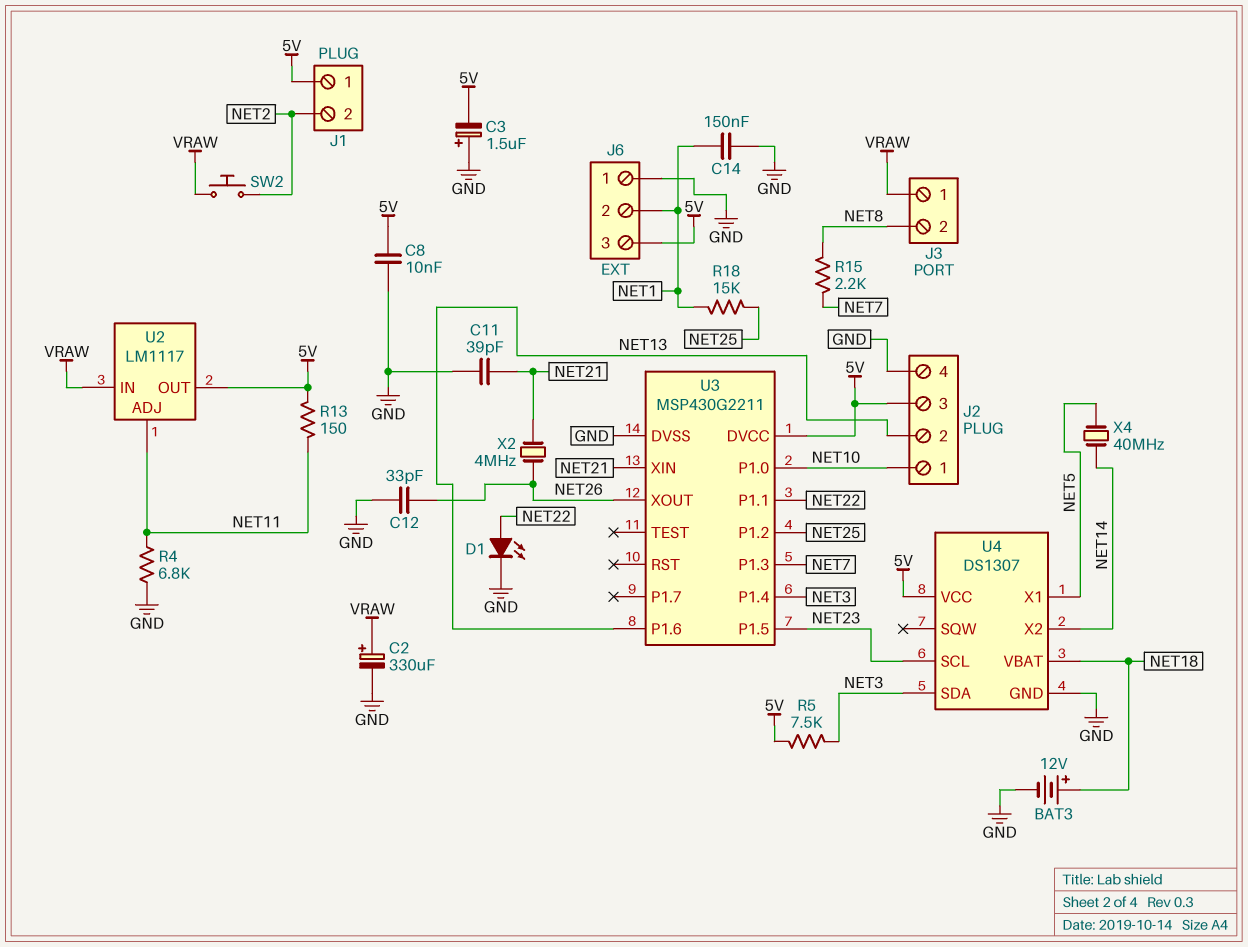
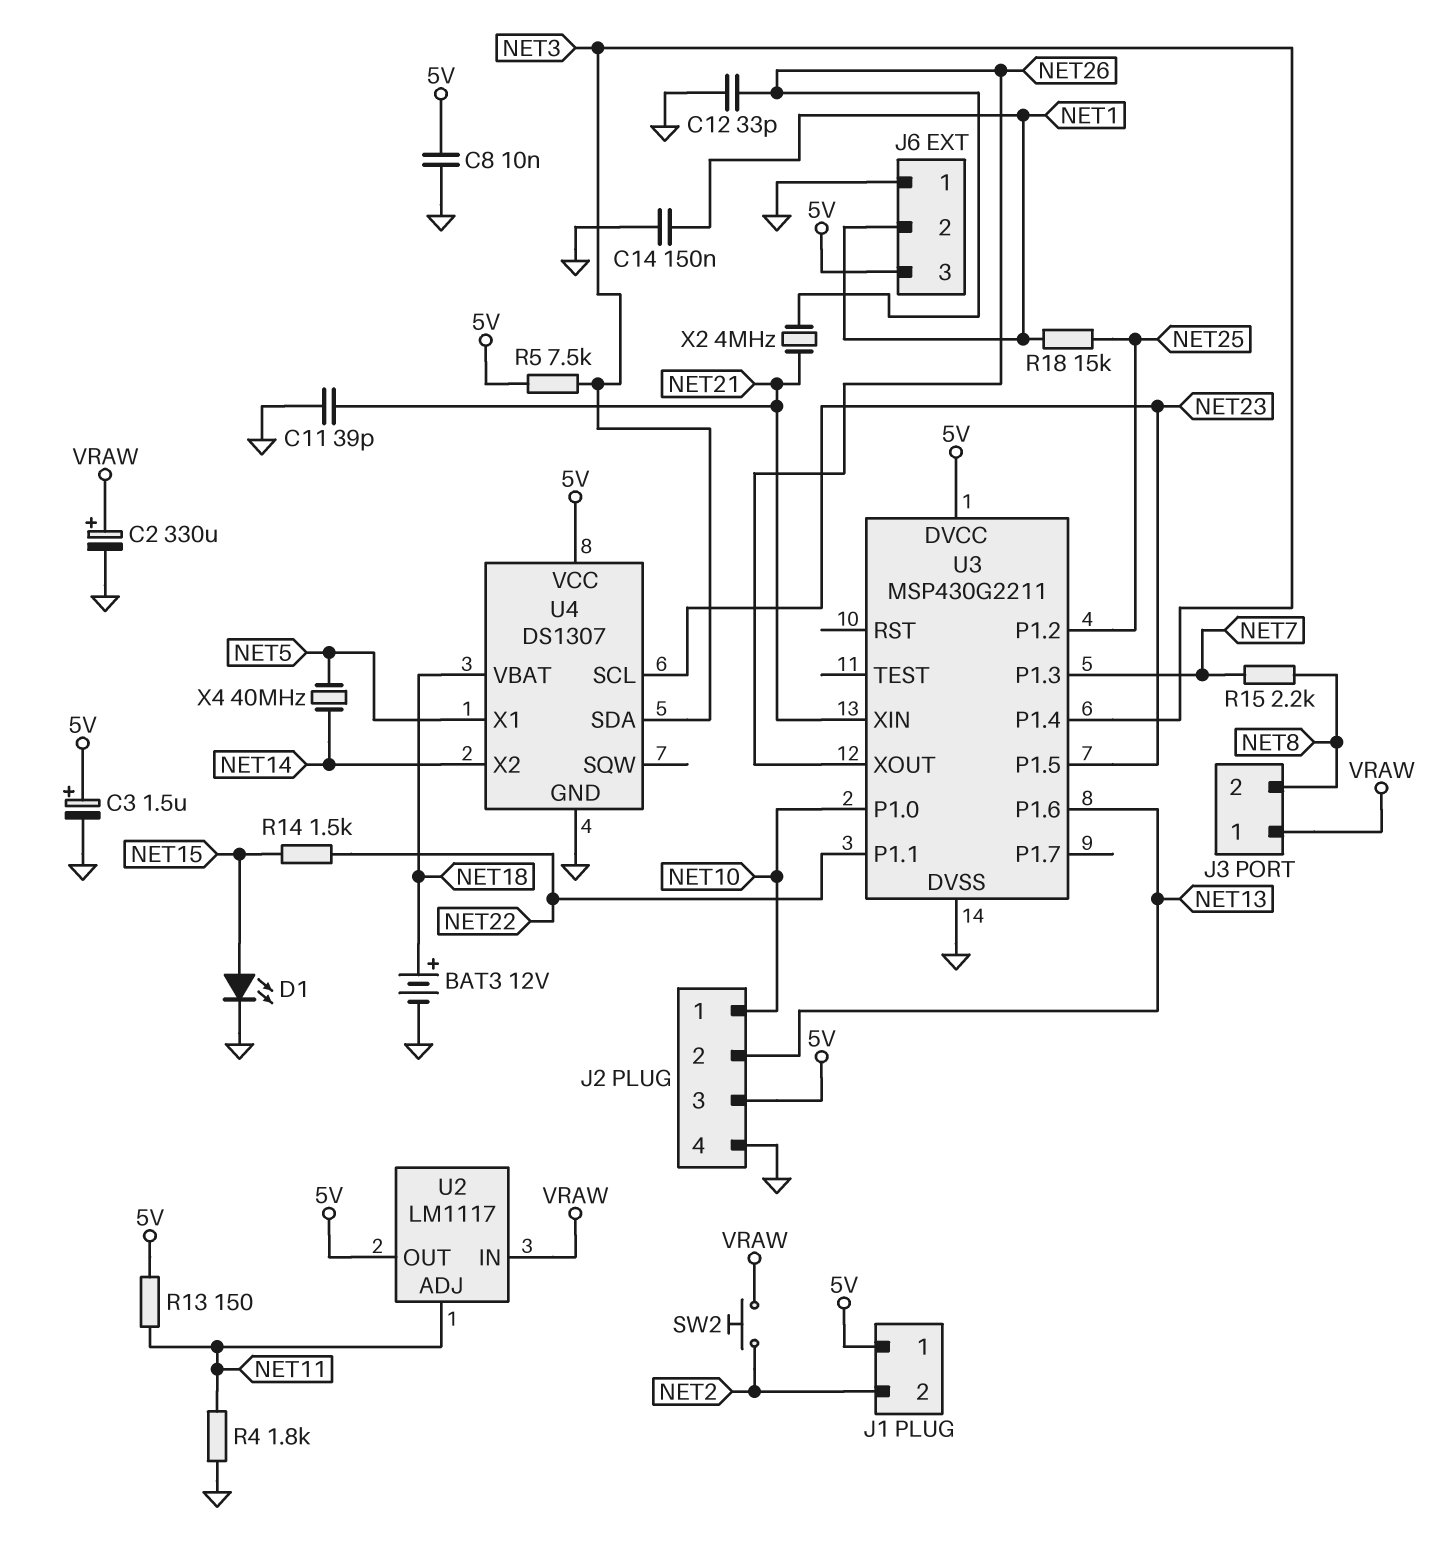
C3: 1.5uF (plus GND, minus 5V) -> 1.5uF (plus 5V, minus GND)
D1: LED (A NET22, K GND) -> LED (A NET15, K GND)
R4: 6.8k (GND, NET11) -> 1.8k (GND, NET11)
R14: none -> 1.5k (NET15, NET22)

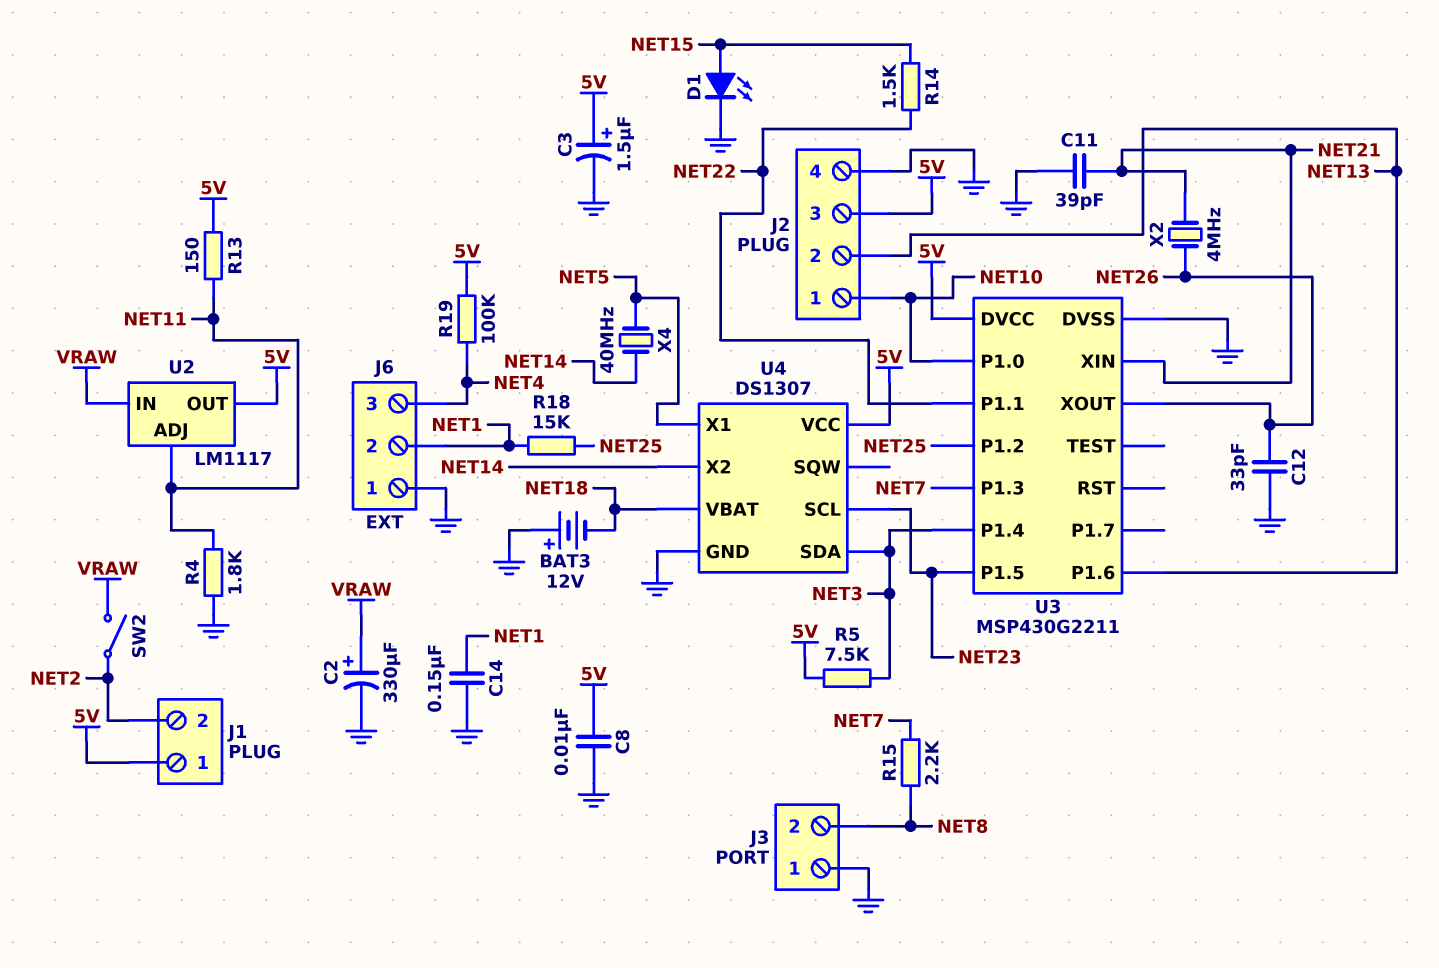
BAT3: 12V (plus NET18, minus GND) -> 12V (plus GND, minus NET18)
J3 pin 1: VRAW -> GND
J6 pin 3: 5V -> NET4
R19: none -> 100k (5V, NET4)
SW2: button (NET2, VRAW) -> switch (NET2, VRAW)

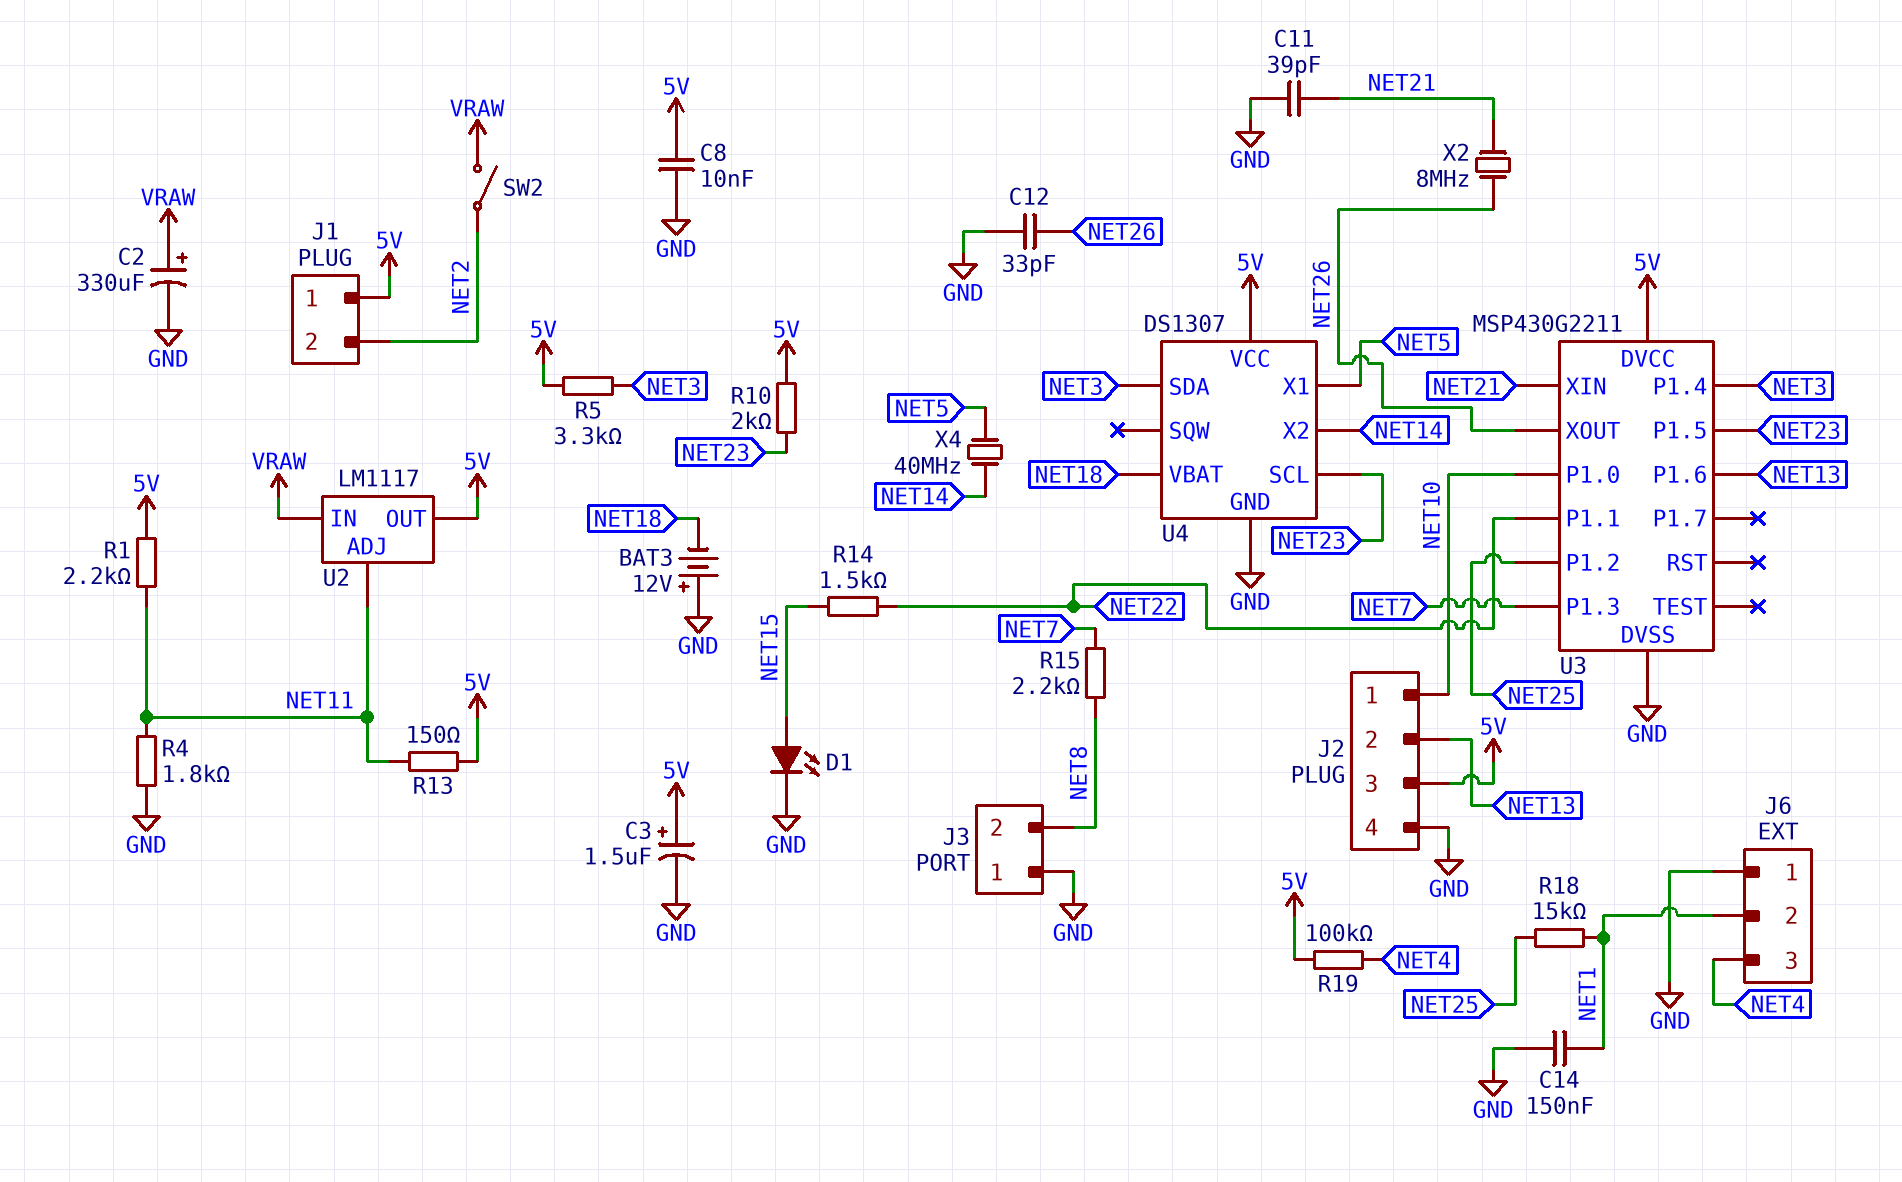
R1: none -> 2.2k (5V, NET11)
R5: 7.5k (5V, NET3) -> 3.3k (5V, NET3)
R10: none -> 2k (5V, NET23)
X2: 4MHz (NET21, NET26) -> 8MHz (NET21, NET26)

